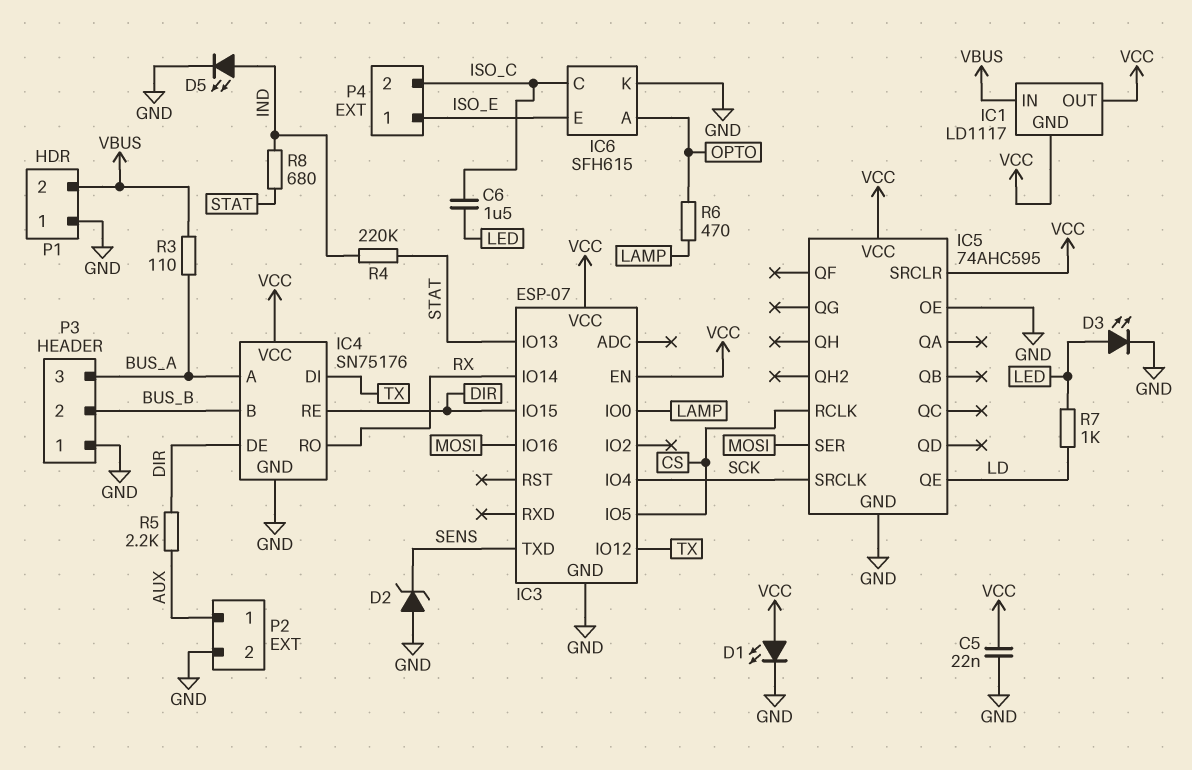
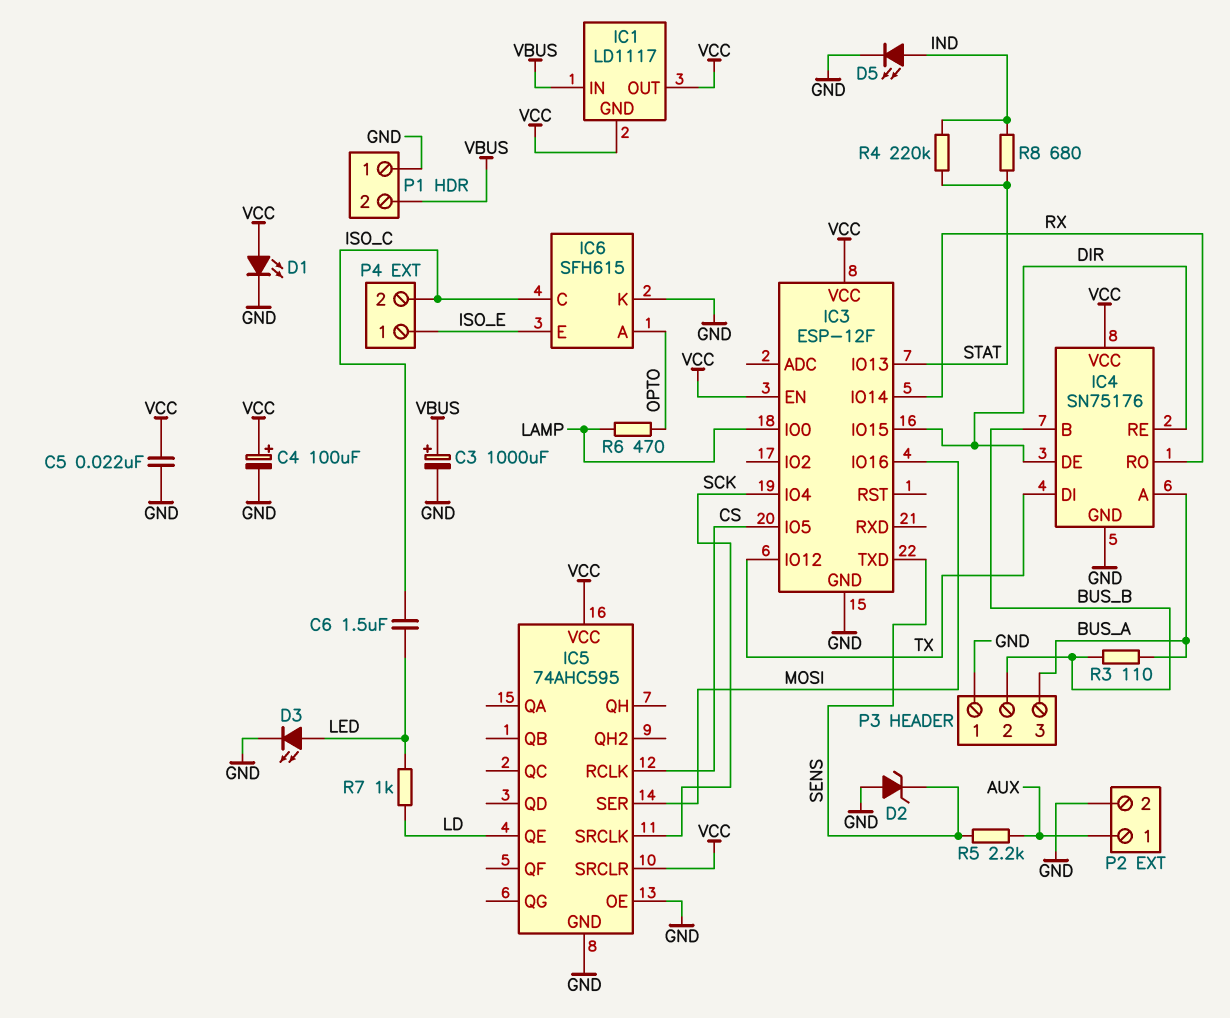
C3: none -> 1000uF (plus VBUS, minus GND)
C4: none -> 100uF (plus VCC, minus GND)
IC3: ESP-07 -> ESP-12F
R3: 110 (BUS_A, VBUS) -> 110 (BUS_A, BUS_B)
R5: 2.2k (AUX, DIR) -> 2.2k (AUX, SENS)

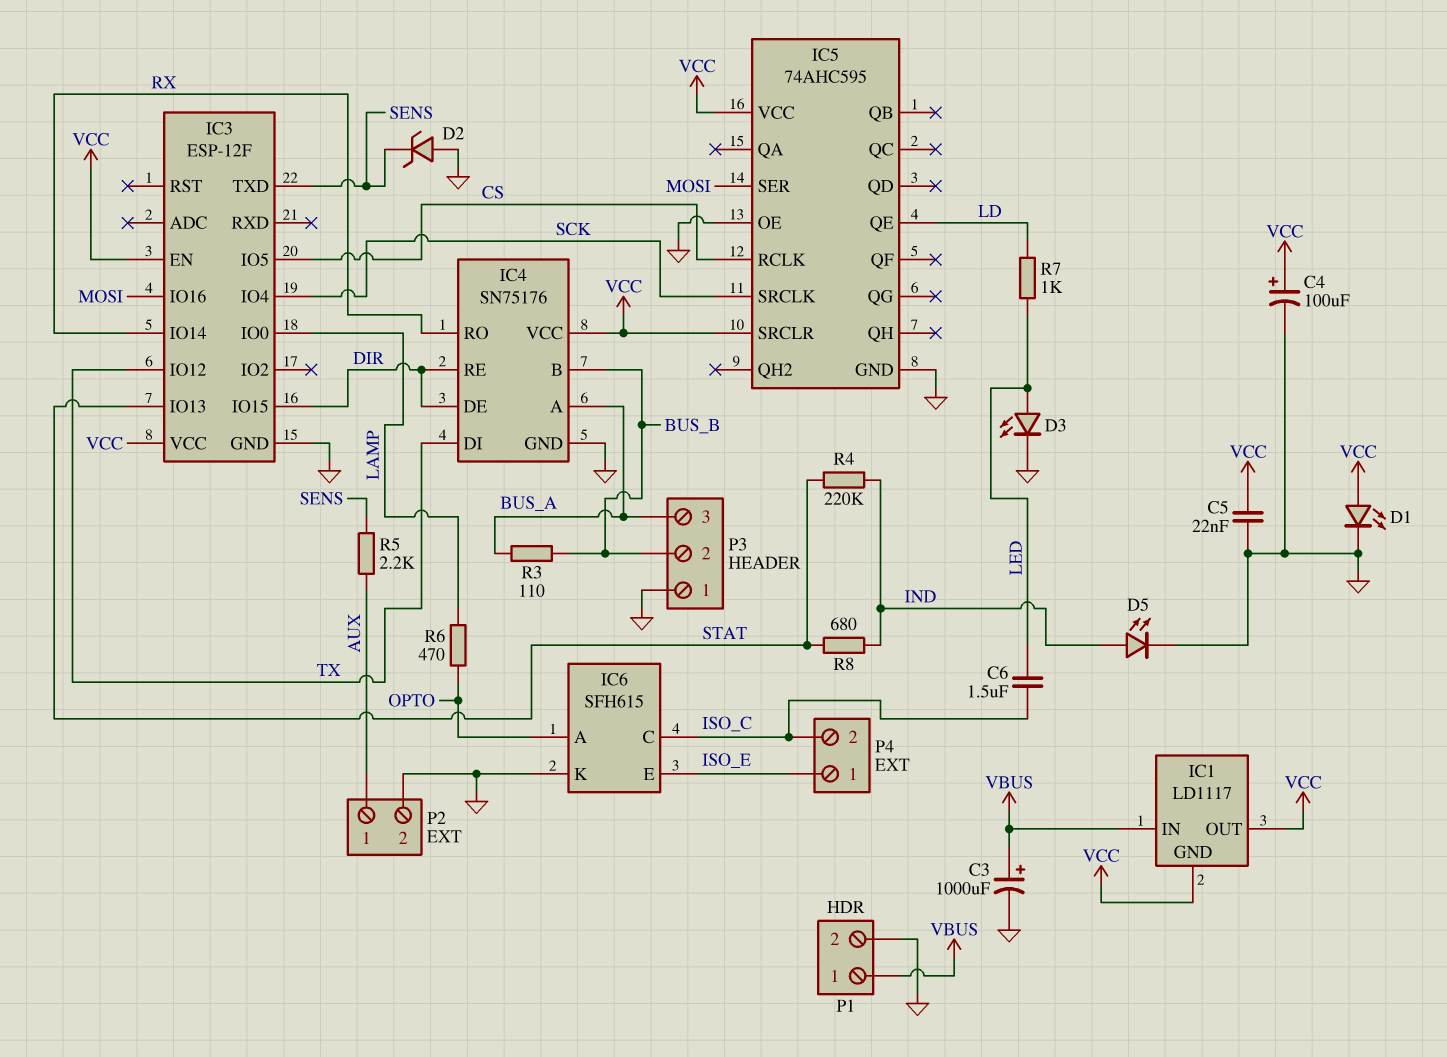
P1 pin 1: GND -> VBUS
P1 pin 2: VBUS -> GND

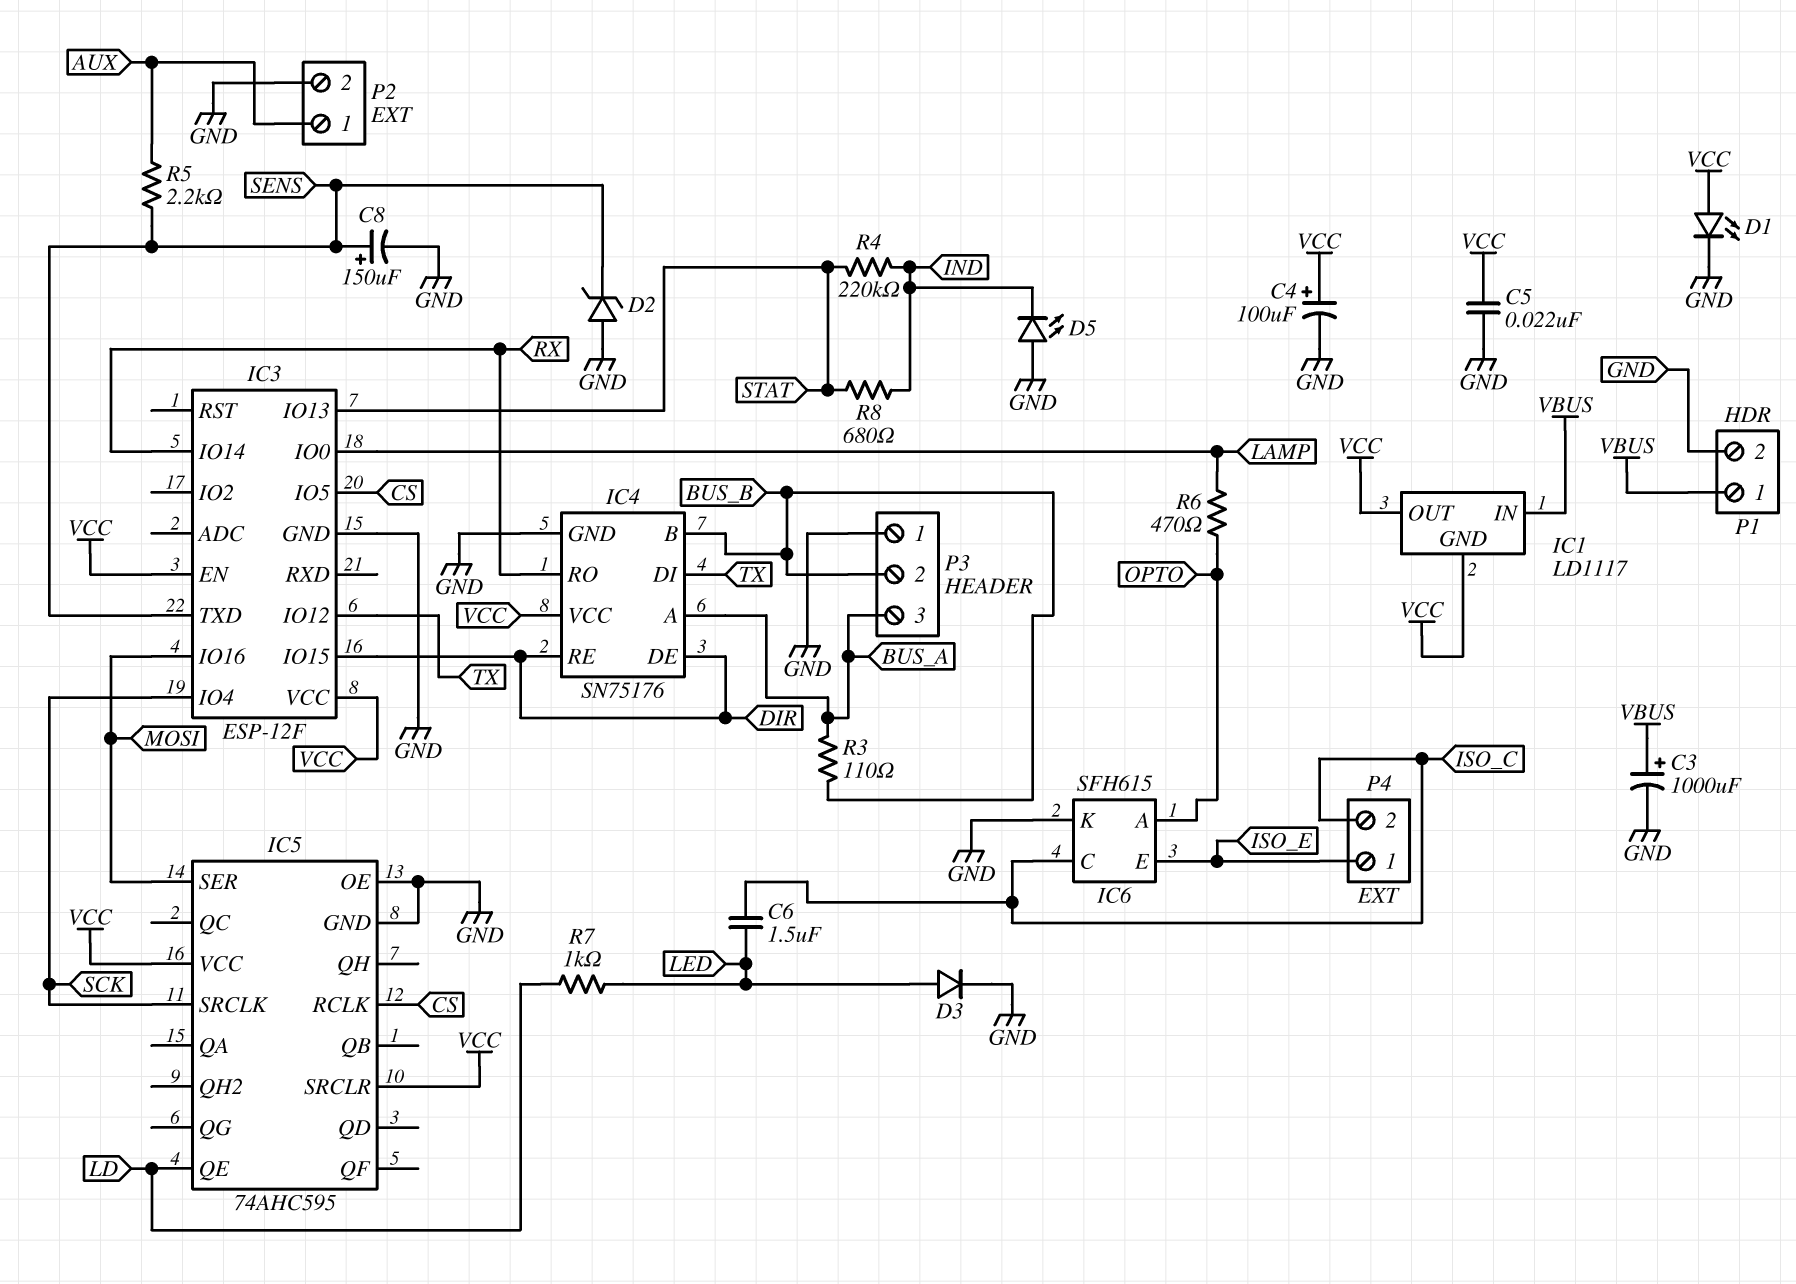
C8: none -> 150uF (plus SENS, minus GND)
D3: LED (A LED, K GND) -> diode (A LED, K GND)
D5: LED (A IND, K GND) -> LED (A GND, K IND)

